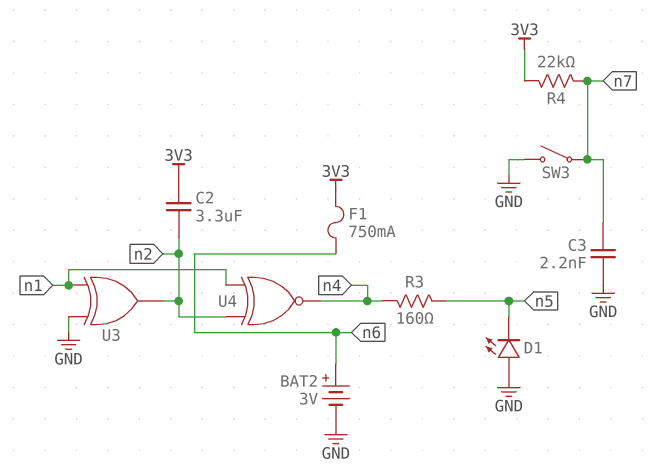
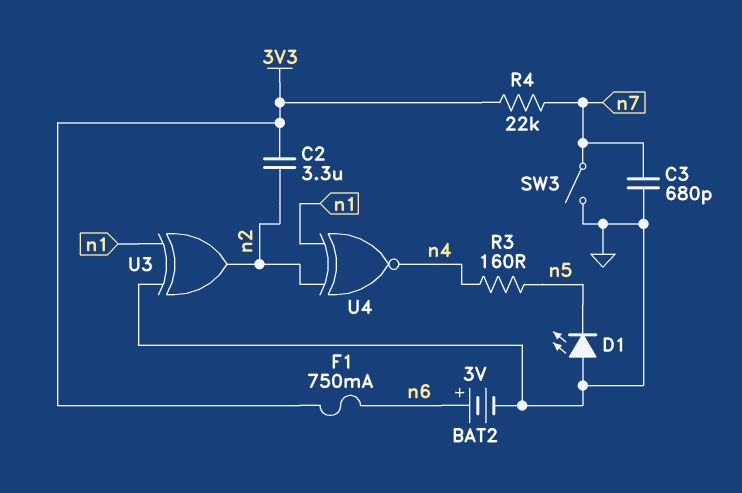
C3: 2.2nF (GND, n7) -> 680pF (GND, n7)

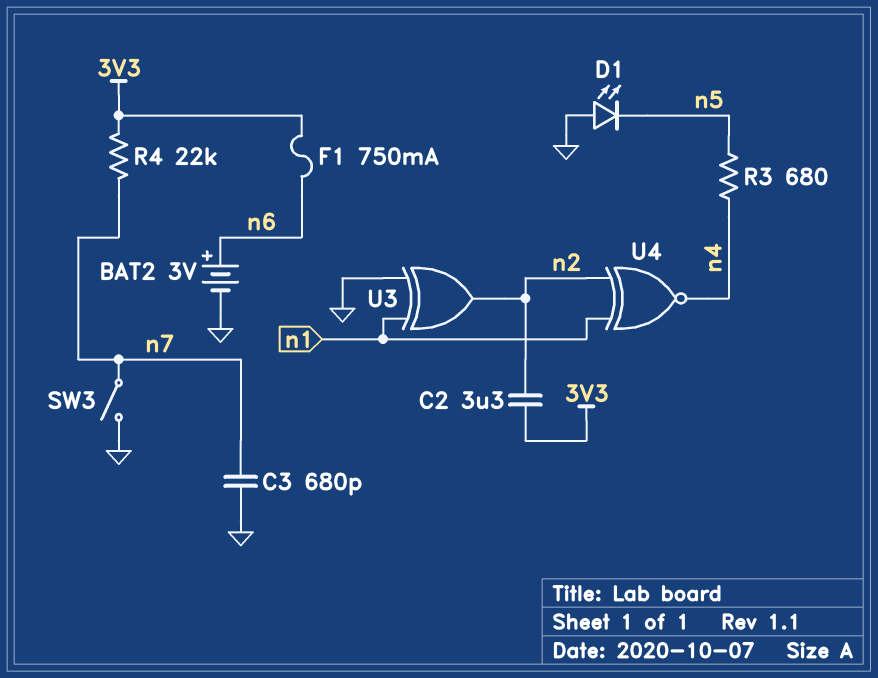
R3: 160 (n4, n5) -> 680 (n4, n5)

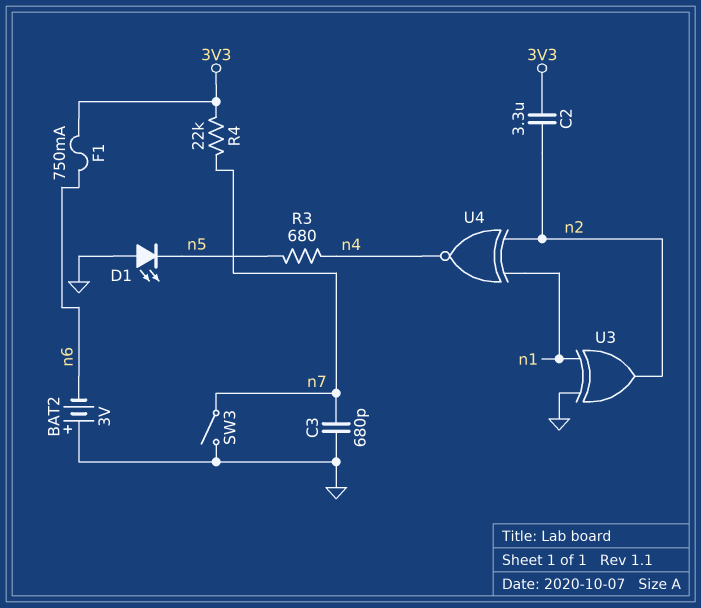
BAT2: 3V (plus n6, minus GND) -> 3V (plus GND, minus n6)

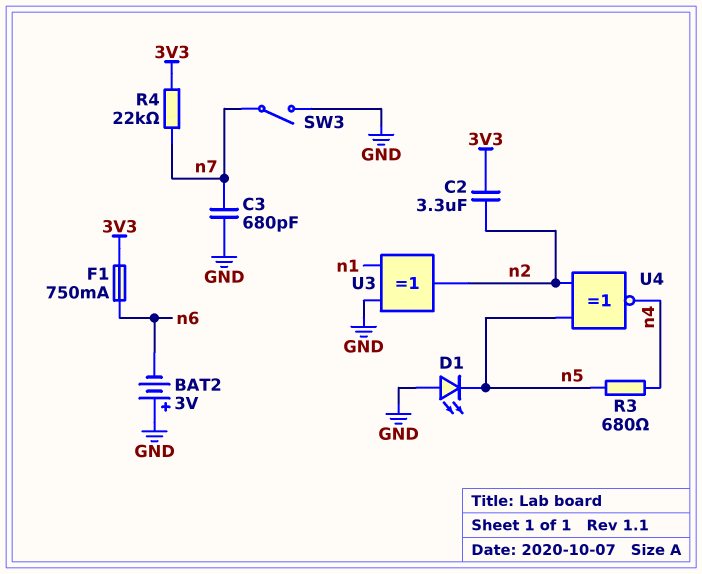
U4: XNOR (in n1, in n2, out n4) -> XNOR (in n2, in n5, out n4)

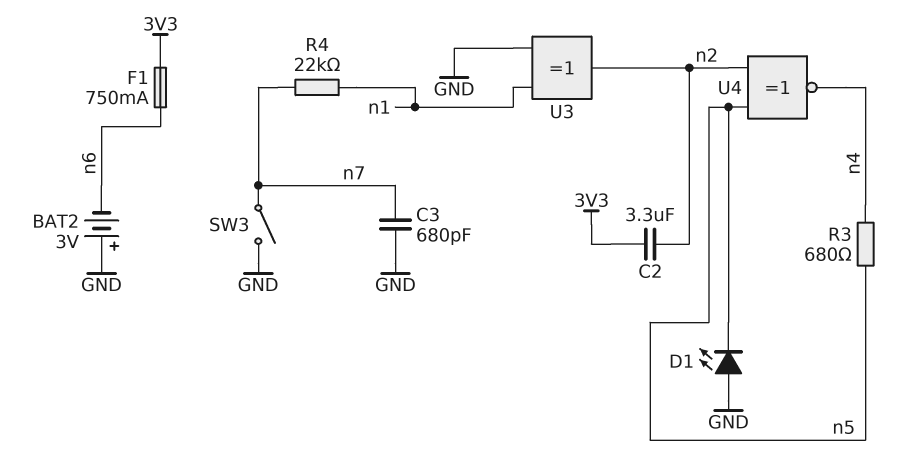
R4: 22k (3V3, n7) -> 22k (n1, n7)

